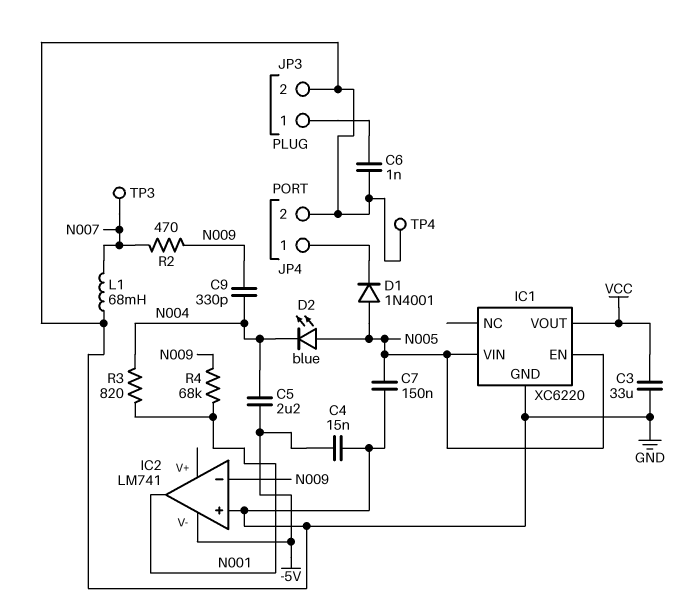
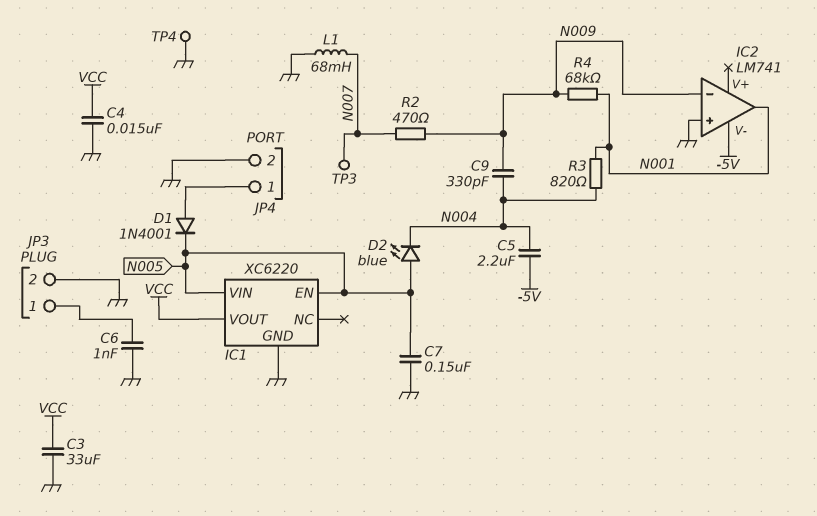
C4: 15nF (-5V, GND) -> 15nF (GND, VCC)
D1: diode 1N4001 (A N005, K JP4/1) -> diode 1N4001 (A JP4/1, K N005)

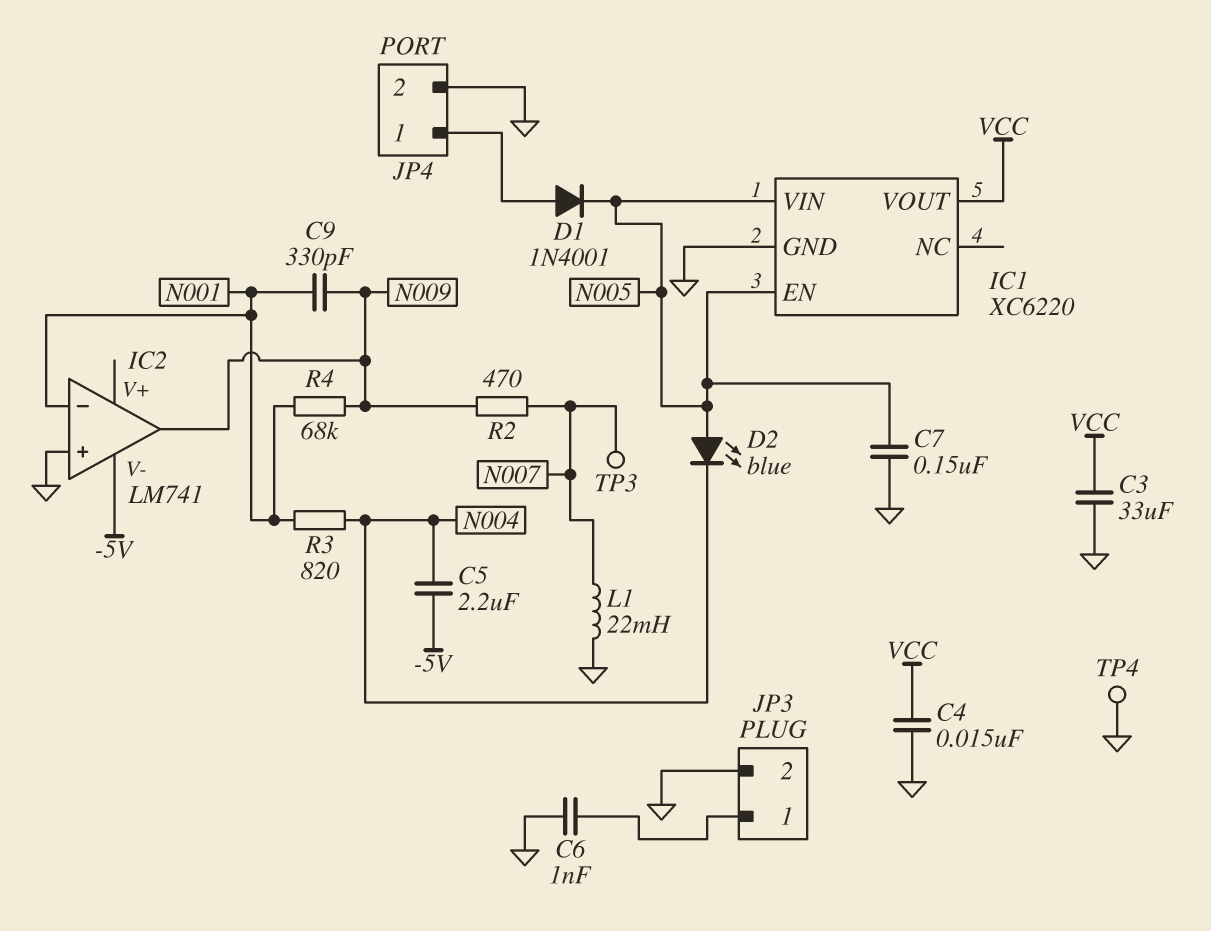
C9: 330pF (N004, N009) -> 330pF (N001, N009)
IC2 pin in-: N009 -> N001
IC2 pin out: N001 -> N009
L1: 68mH (GND, N007) -> 22mH (GND, N007)

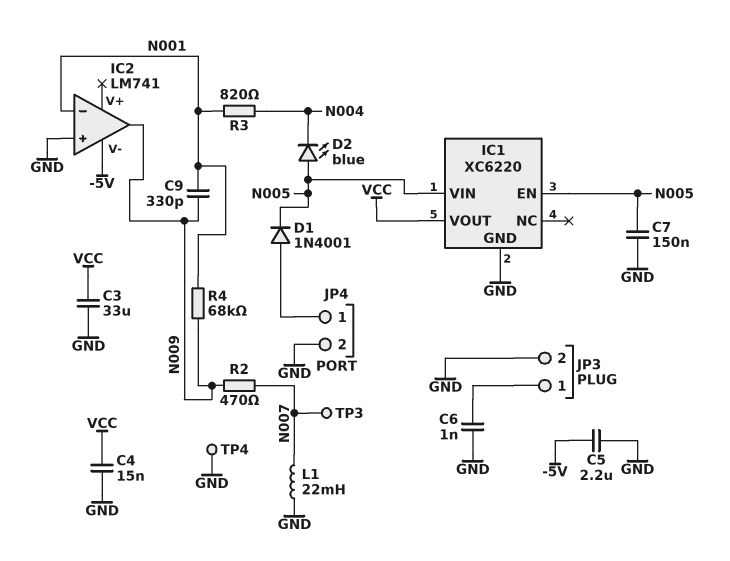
C5: 2.2uF (-5V, N004) -> 2.2uF (-5V, GND)

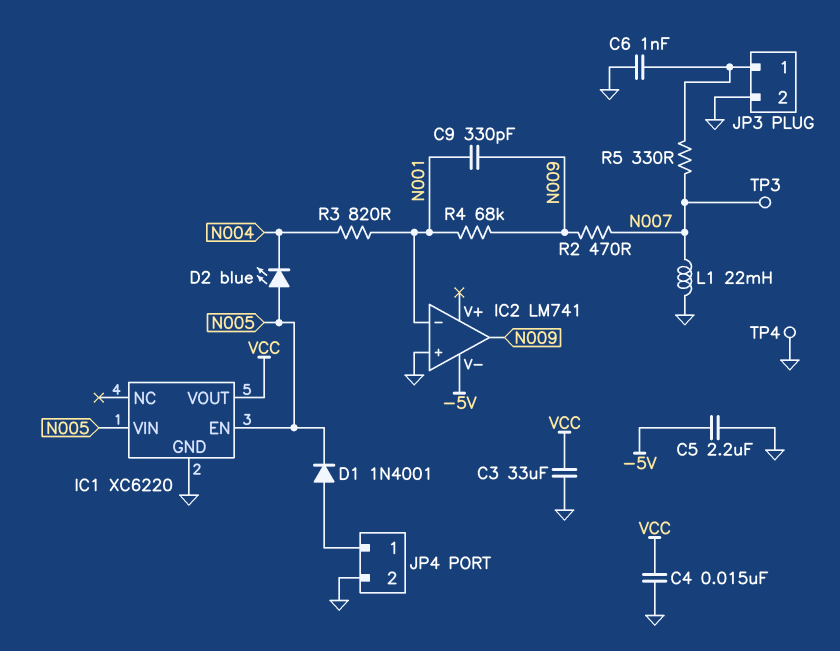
C7: 150nF (GND, N005) -> none
R5: none -> 330 (JP3/1, N007)

